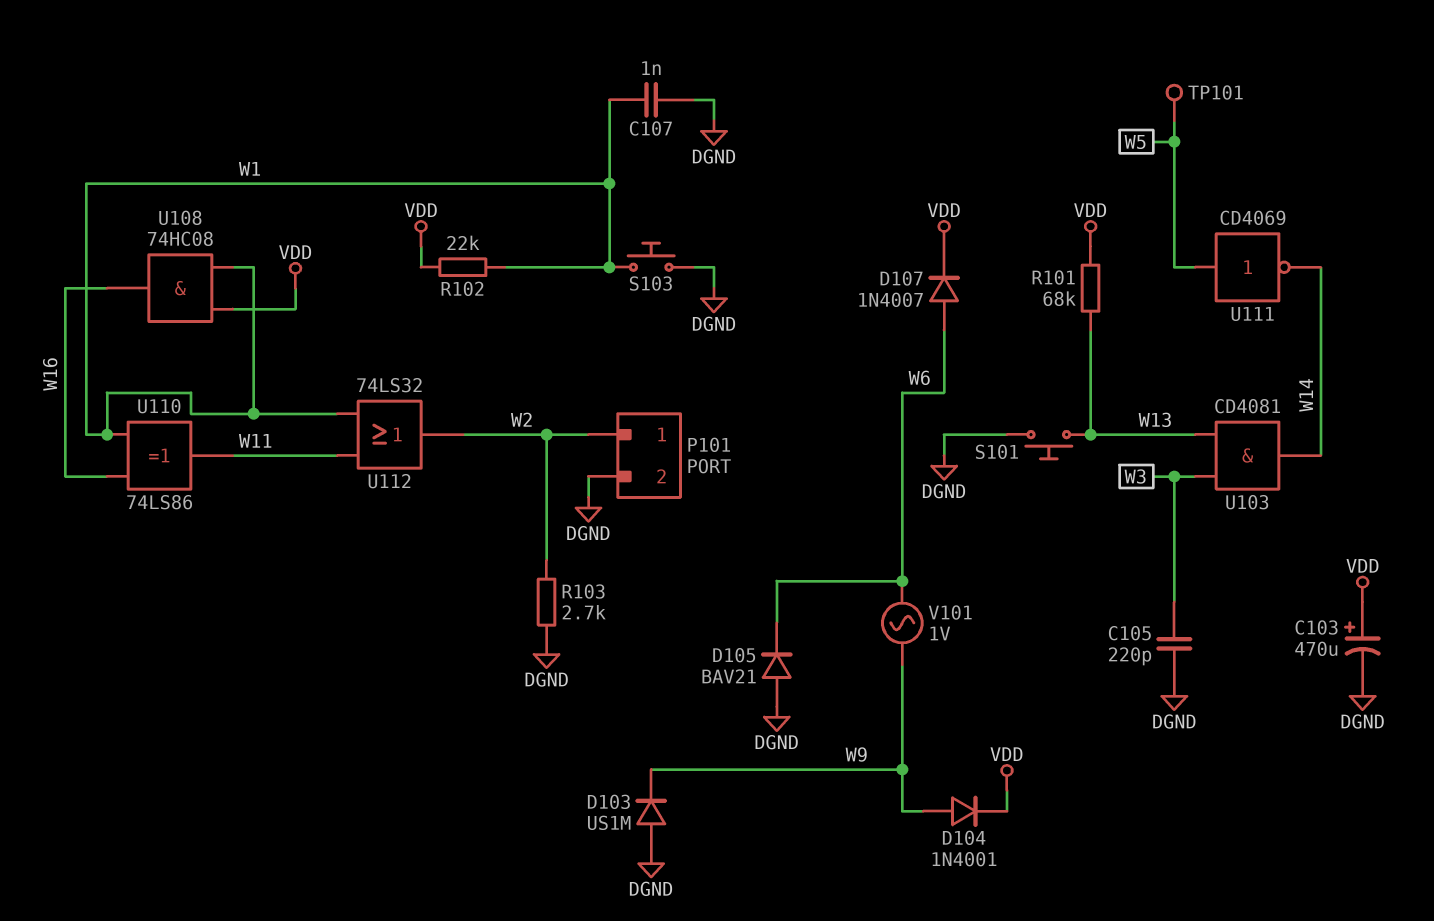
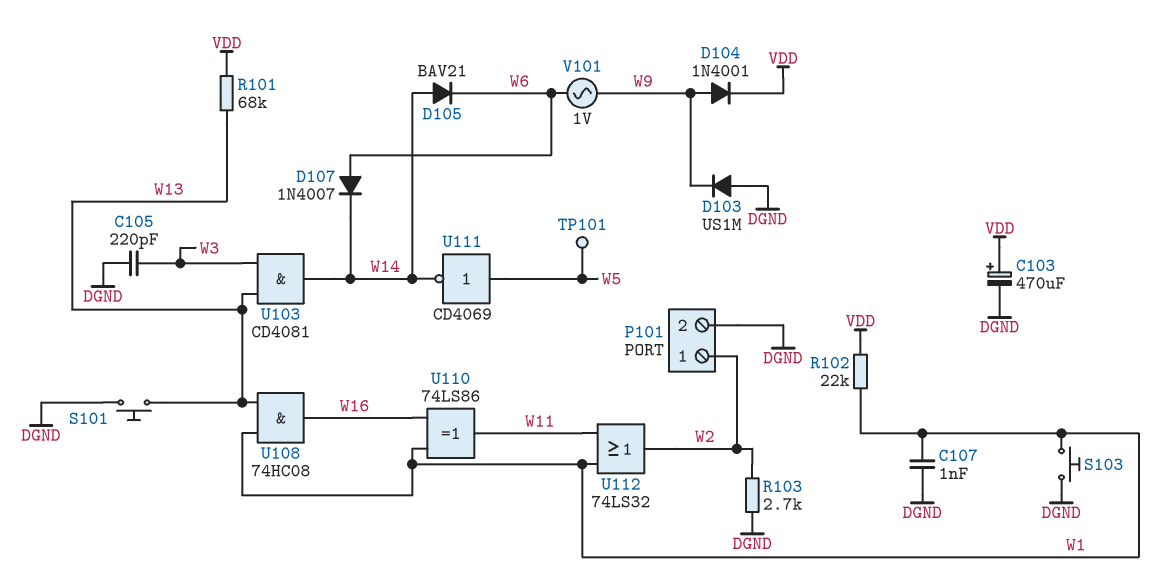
D105: diode BAV21 (A DGND, K W6) -> diode BAV21 (A W14, K W6)
D107: diode 1N4007 (A W6, K VDD) -> diode 1N4007 (A W6, K W14)
U108: AND 74HC08 (in VDD, in W1, out W16) -> AND 74HC08 (in W1, in W13, out W16)

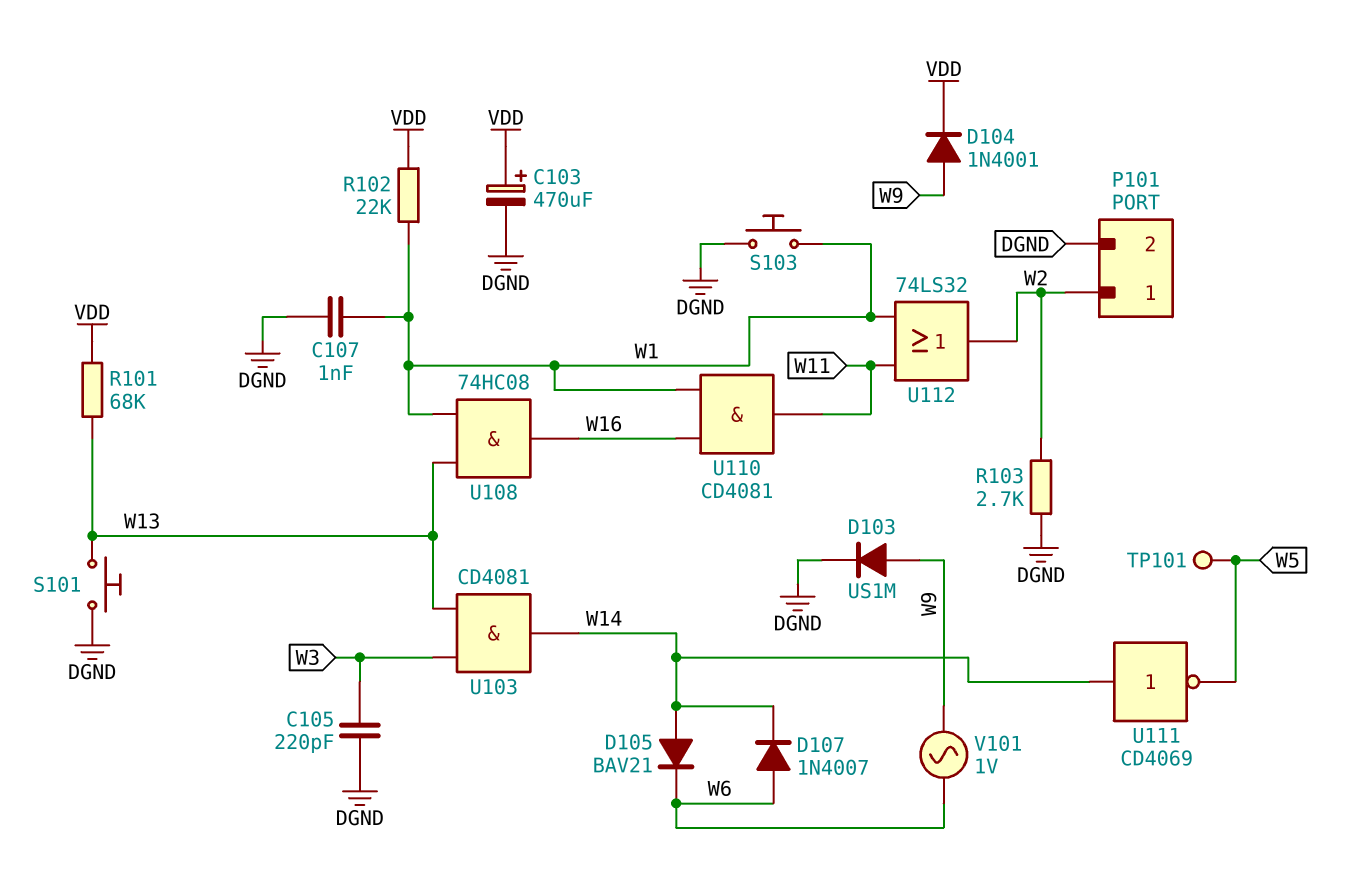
D103: diode US1M (A DGND, K W9) -> diode US1M (A W9, K DGND)
U110: XOR 74LS86 (in W1, in W16, out W11) -> AND CD4081 (in W1, in W16, out W11)
U111: NOT CD4069 (in W5, out W14) -> NOT CD4069 (in W14, out W5)

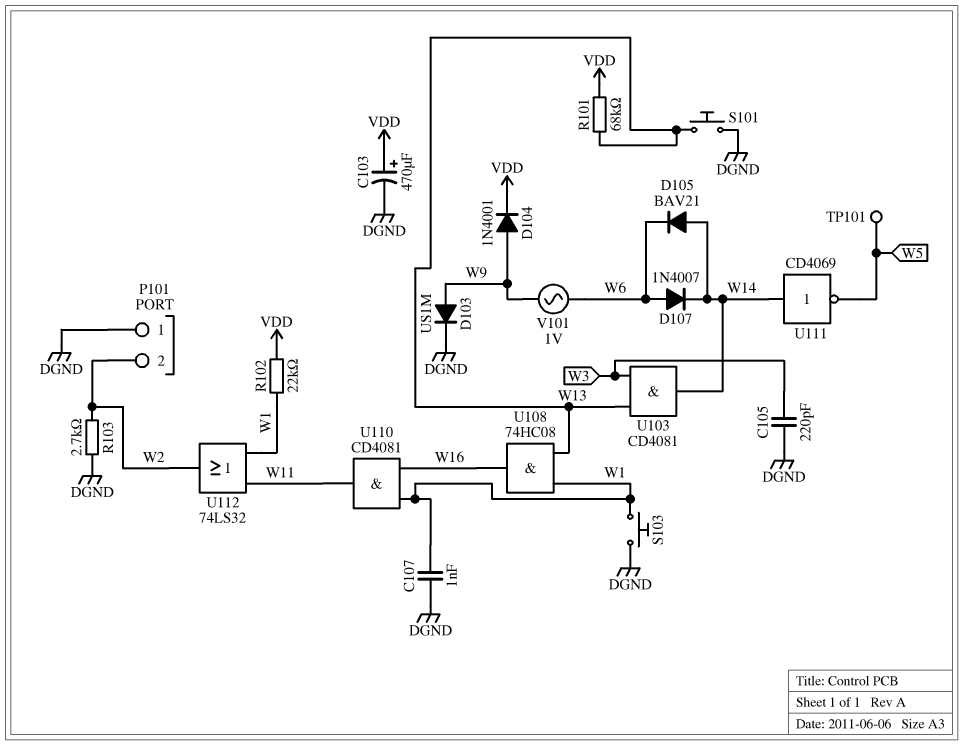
P101 pin 1: W2 -> DGND
P101 pin 2: DGND -> W2

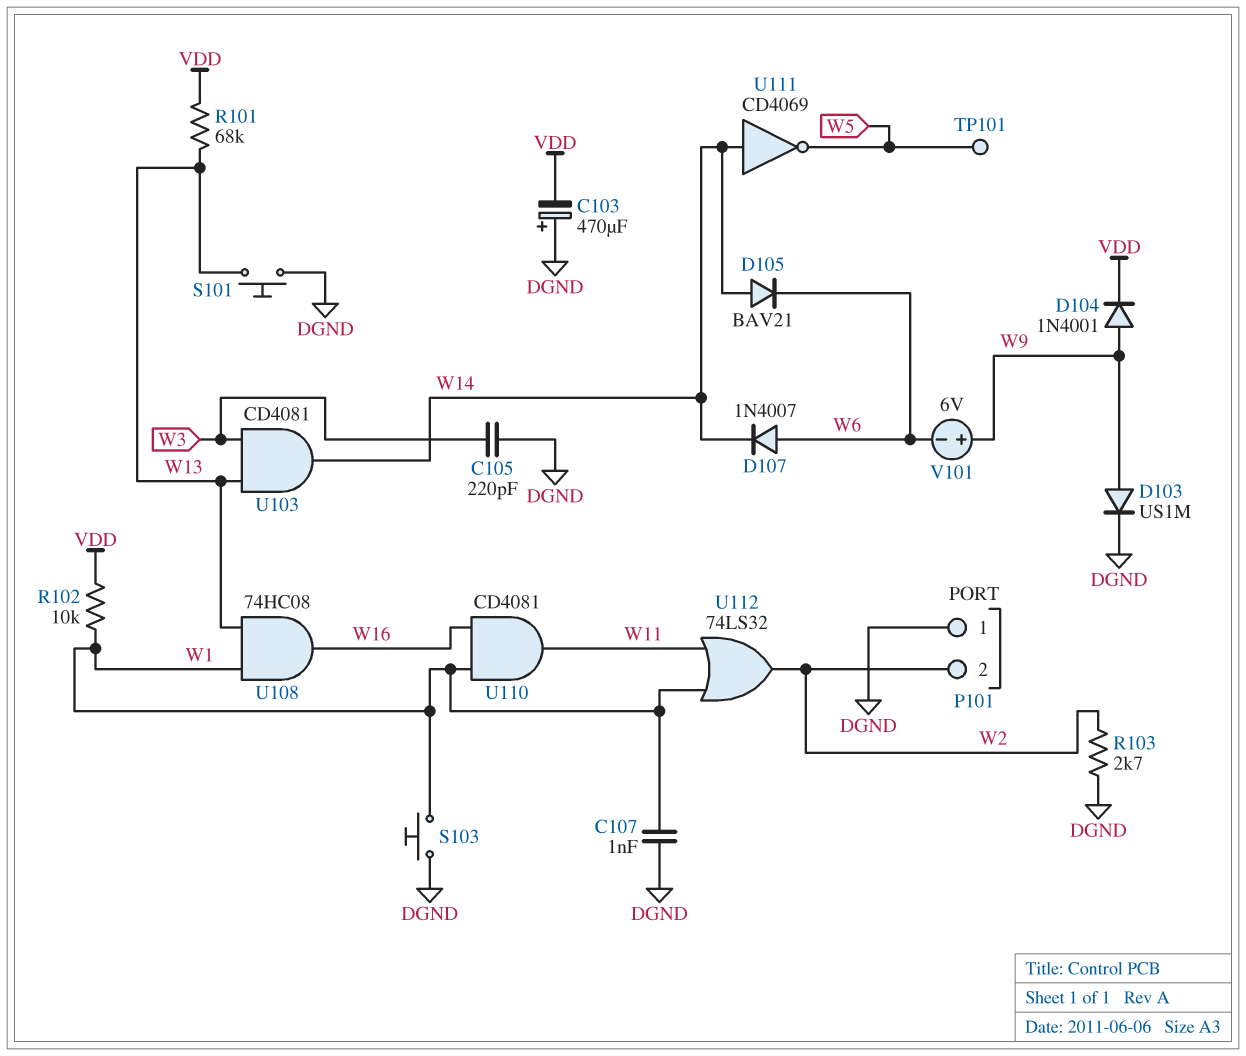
C103: 470uF (plus VDD, minus DGND) -> 470uF (plus DGND, minus VDD)
R102: 22k (VDD, W1) -> 10k (VDD, W1)
V101: AC 1V (W6, W9) -> 6V (plus W9, minus W6)

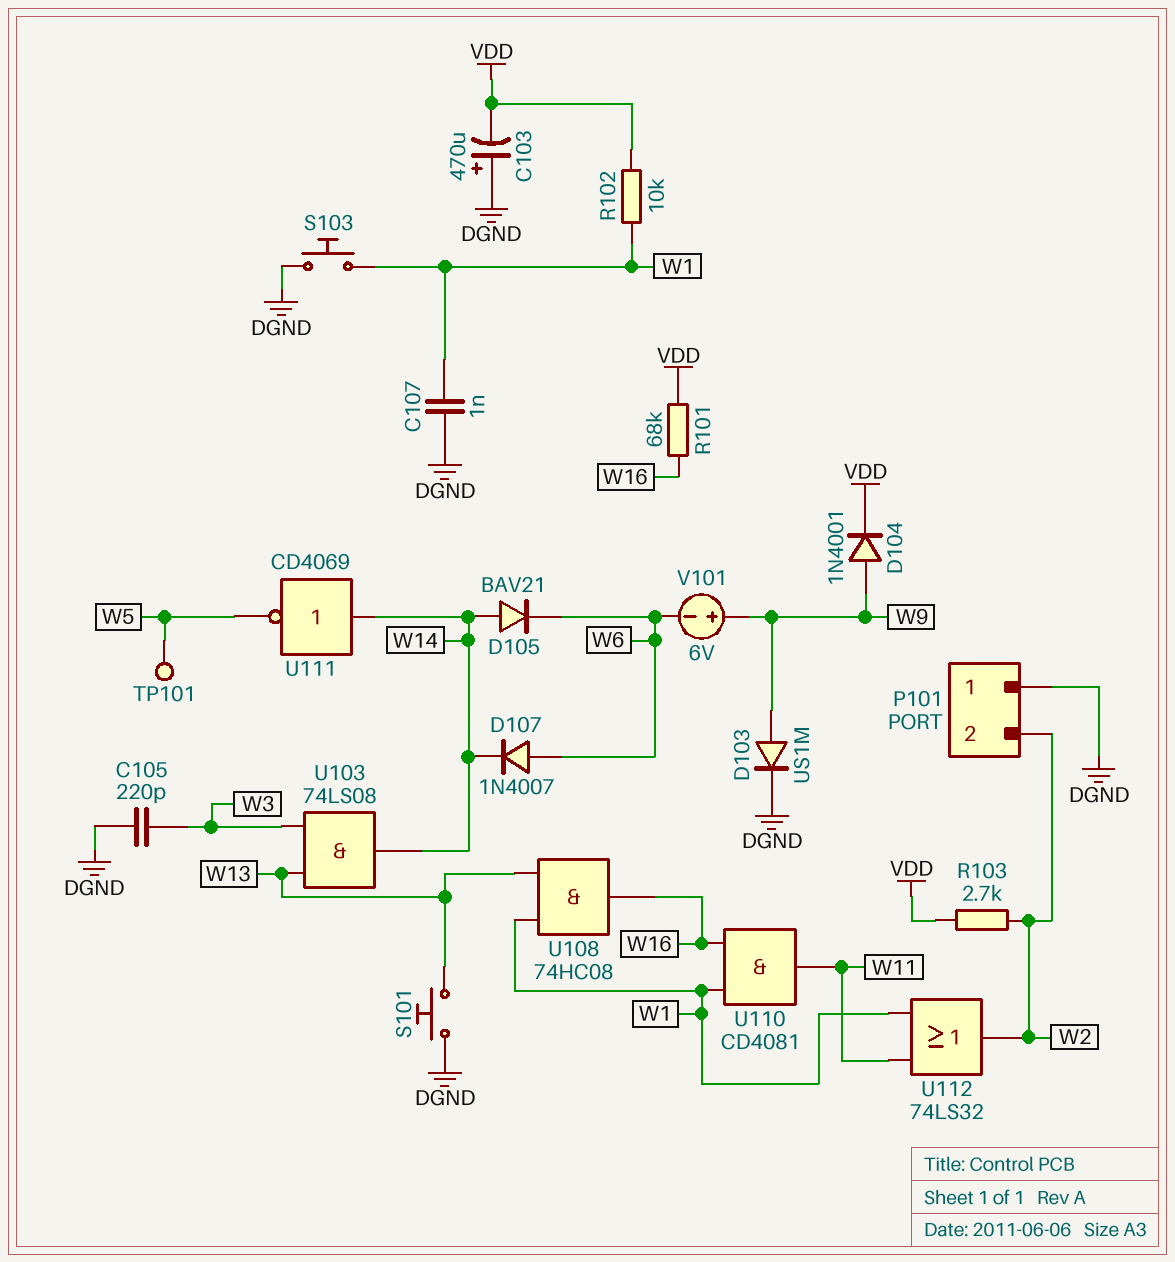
R101: 68k (VDD, W13) -> 68k (VDD, W16)
R103: 2.7k (DGND, W2) -> 2.7k (VDD, W2)
U103: AND CD4081 (in W3, in W13, out W14) -> AND 74LS08 (in W3, in W13, out W14)

